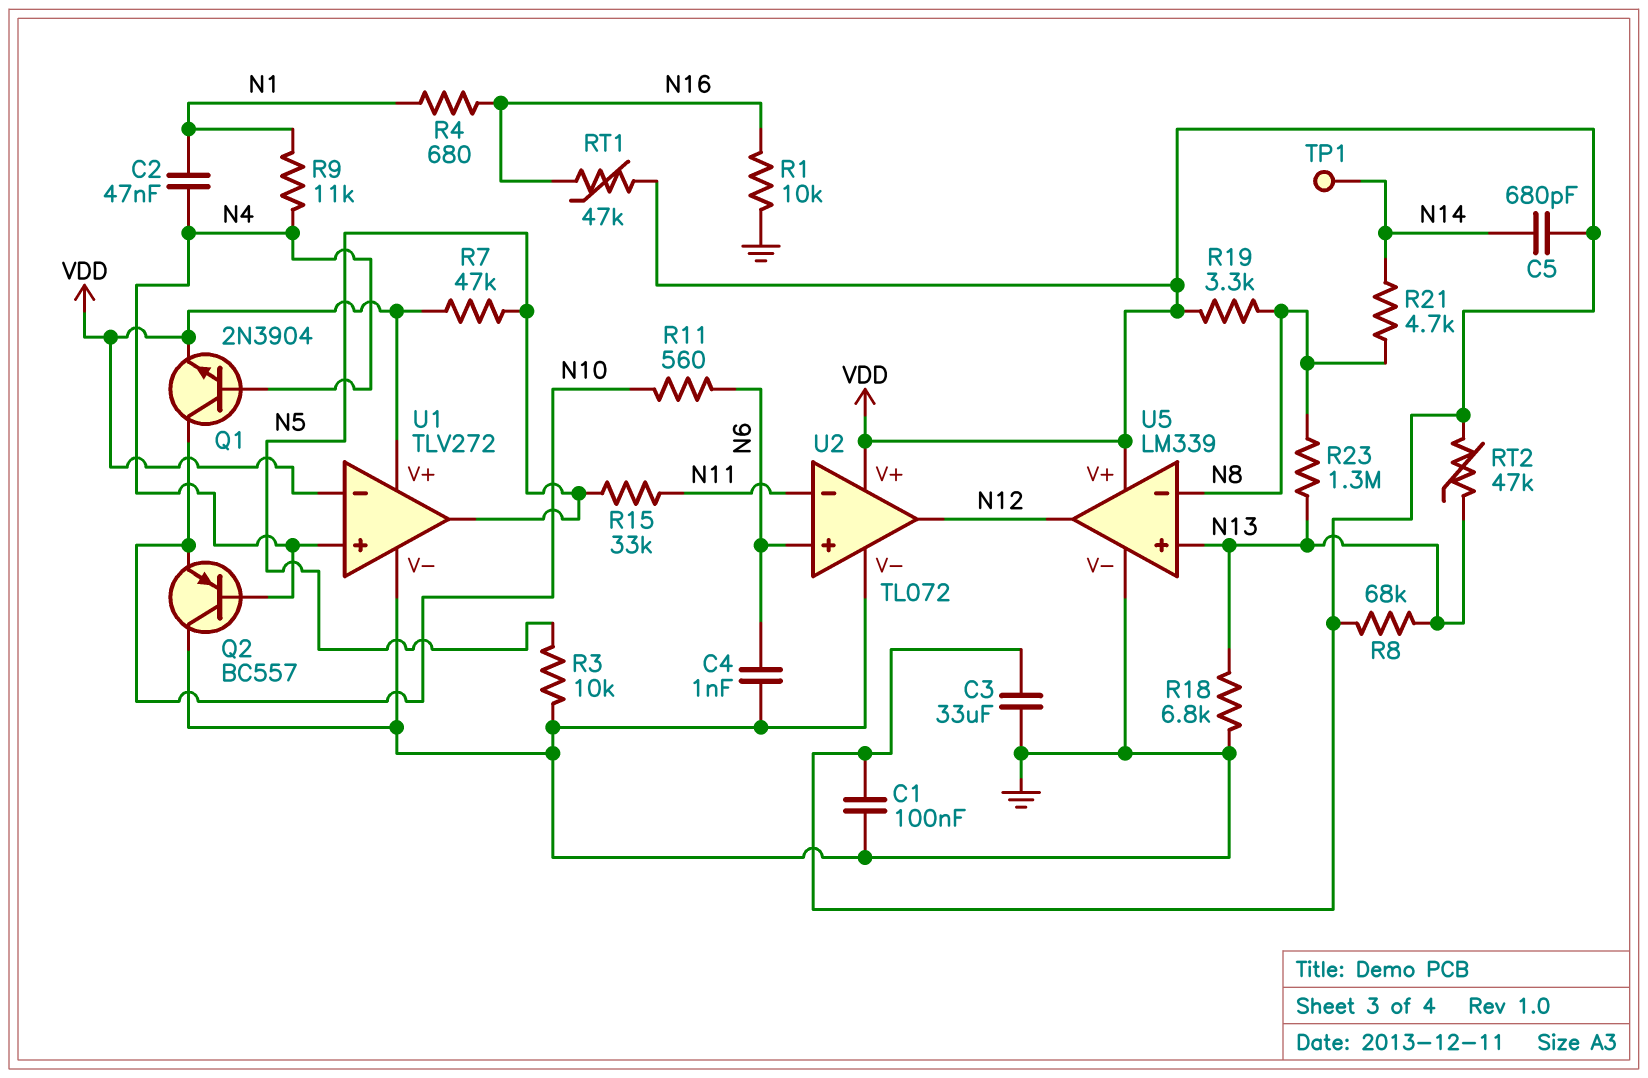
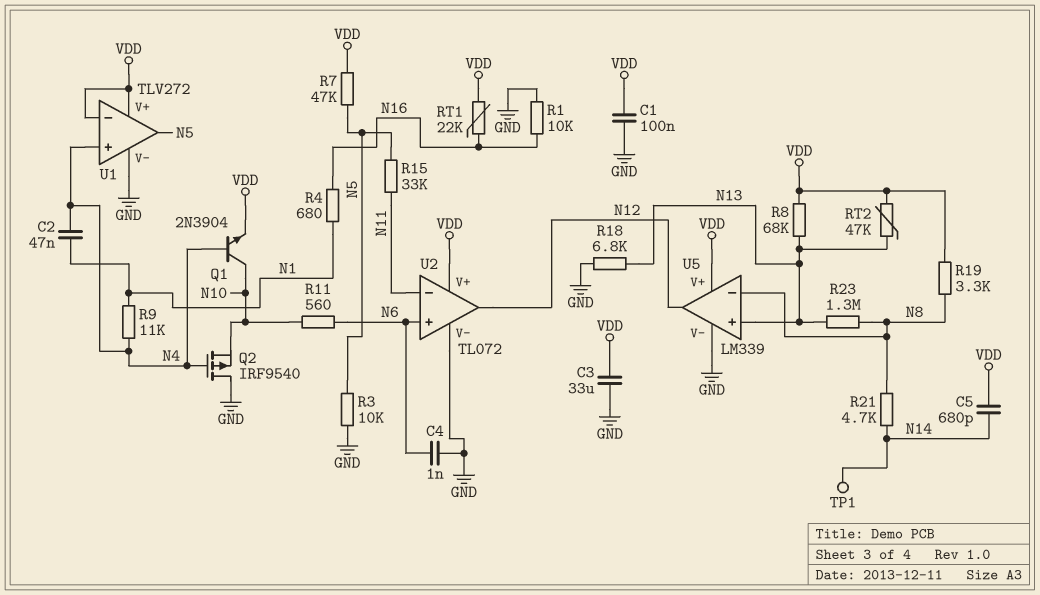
Q2: PNP BC557 (B N4, C GND, E N10) -> PMOS IRF9540 (G N4, D GND, S N10)
RT1: 47k (N16, VDD) -> 22k (N16, VDD)

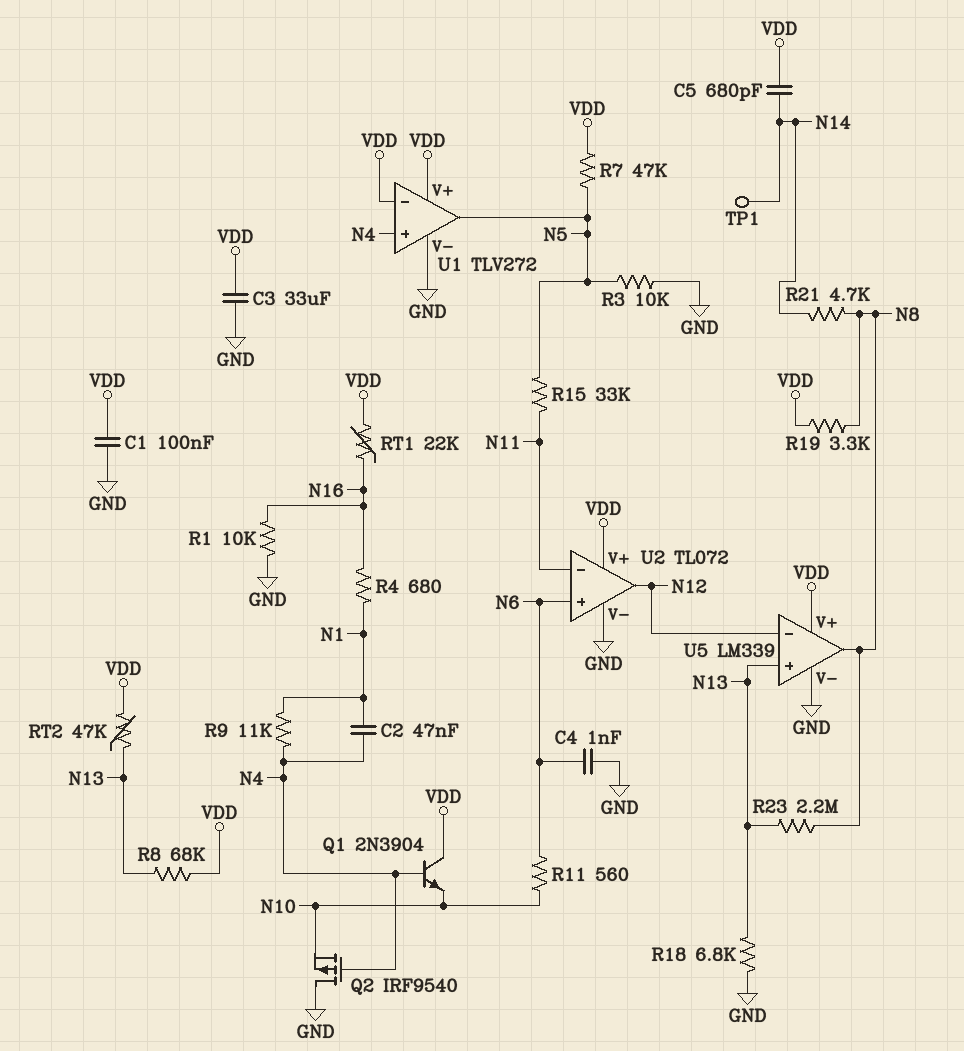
Q1: NPN 2N3904 (B N4, C N10, E VDD) -> NPN 2N3904 (B N4, C VDD, E N10)
R23: 1.3M (N8, N13) -> 2.2M (N8, N13)
U5 pin in-: N8 -> N12
U5 pin out: N12 -> N8

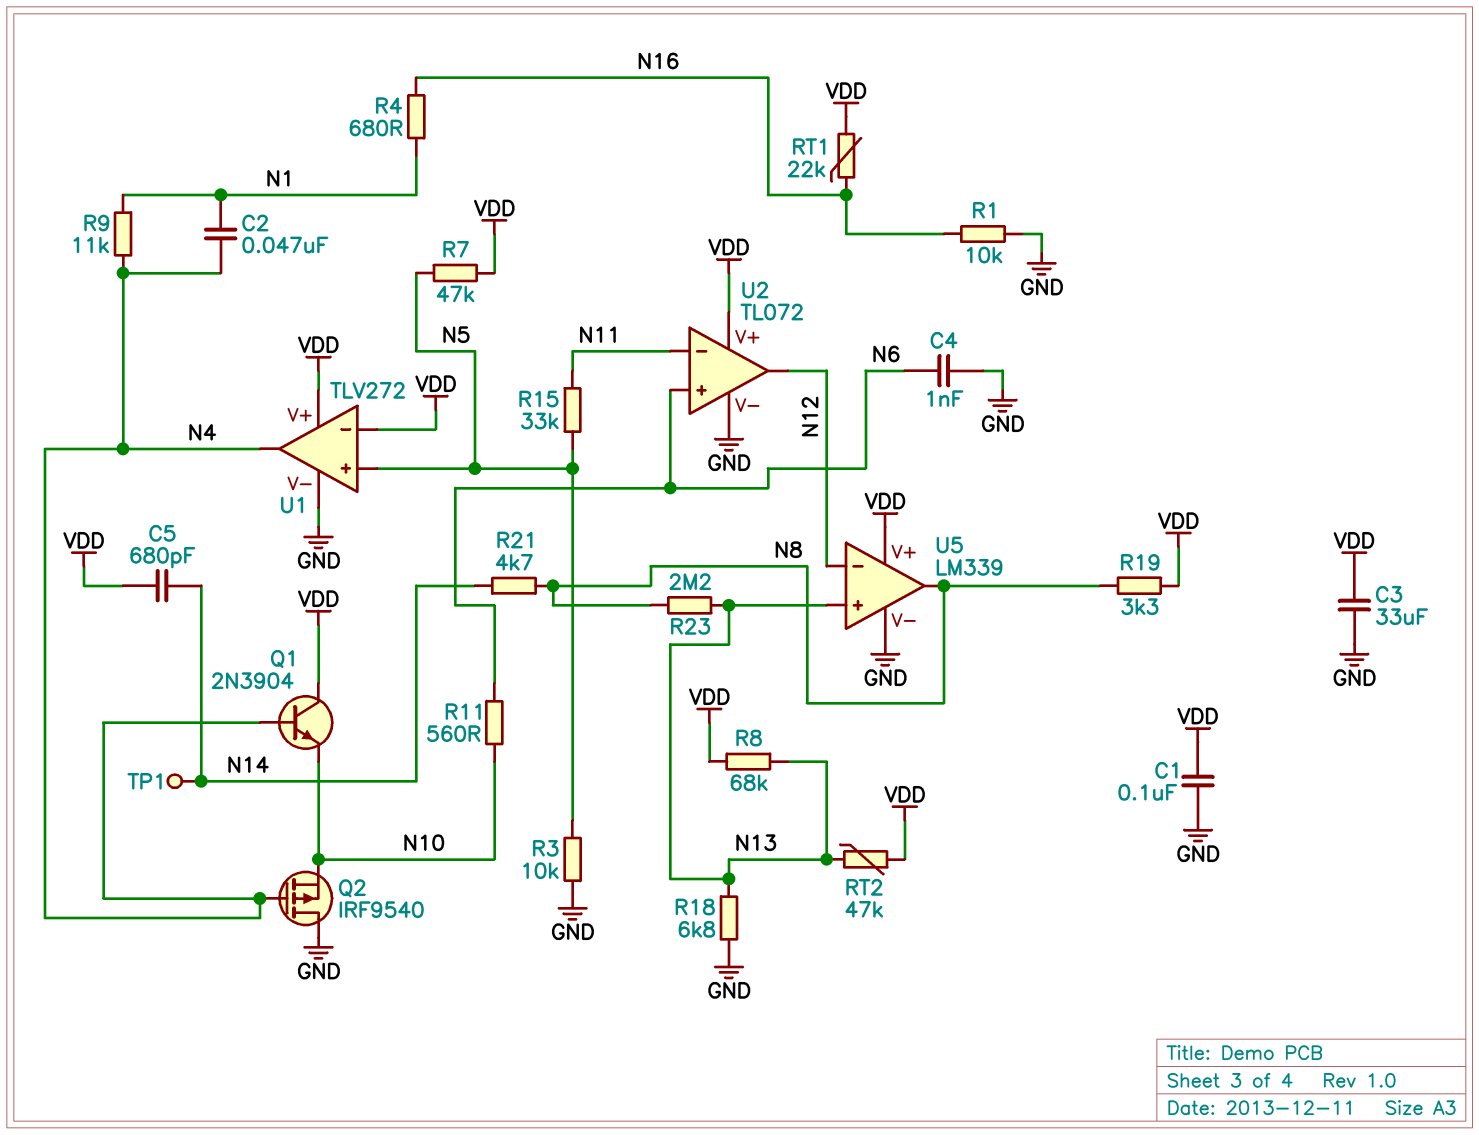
U1 pin in+: N4 -> N5
U1 pin out: N5 -> N4

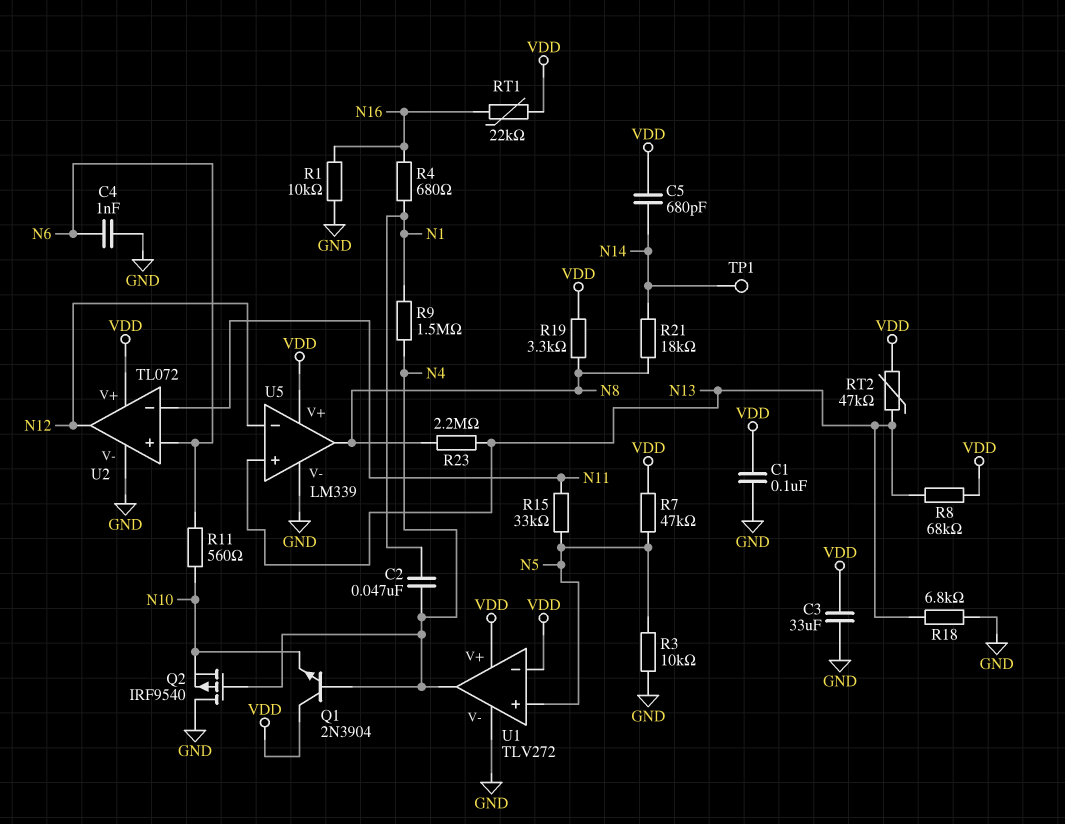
R9: 11k (N1, N4) -> 1.5M (N1, N4)
R21: 4.7k (N8, N14) -> 18k (N8, N14)

